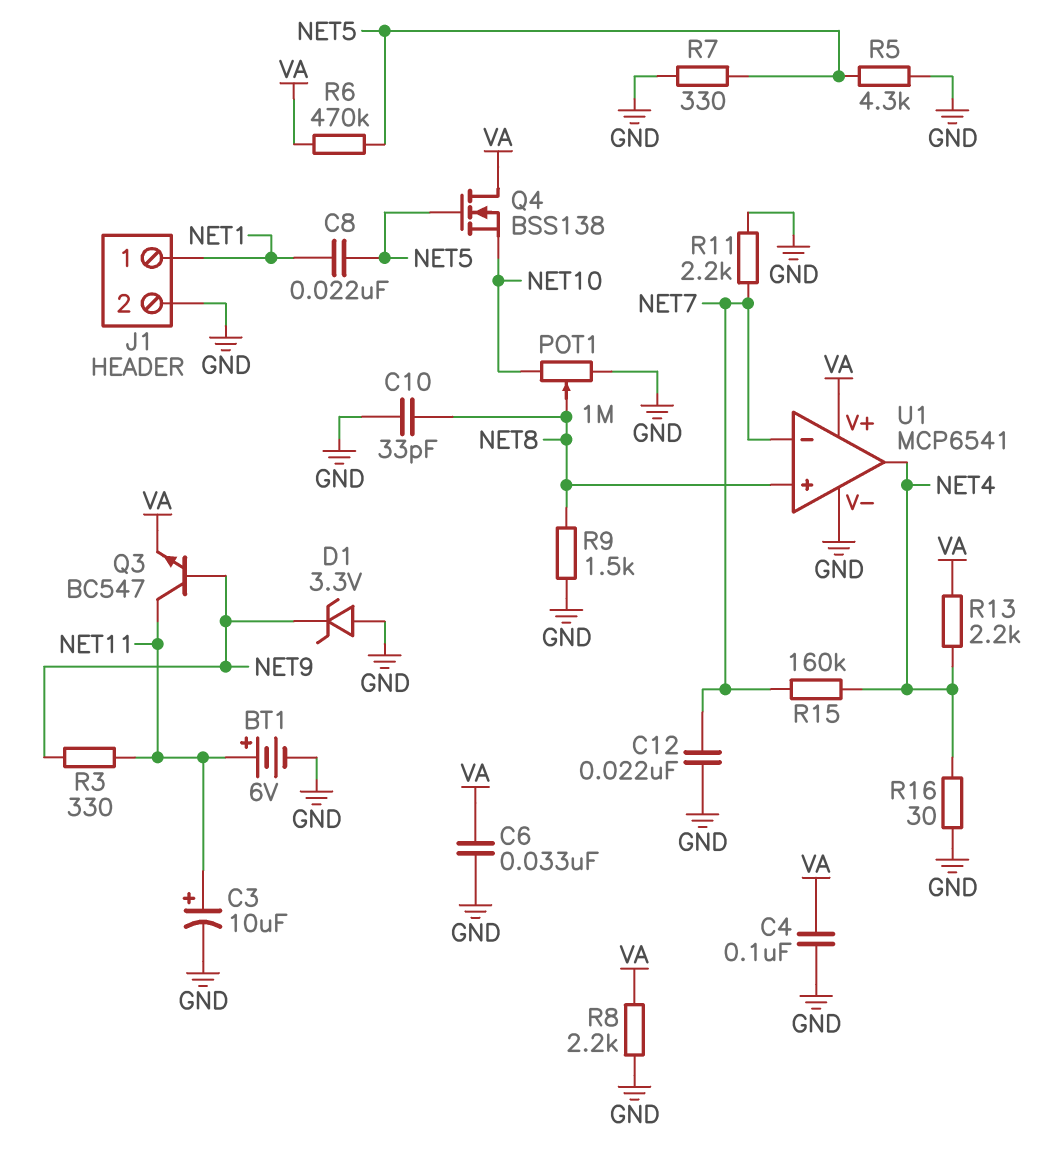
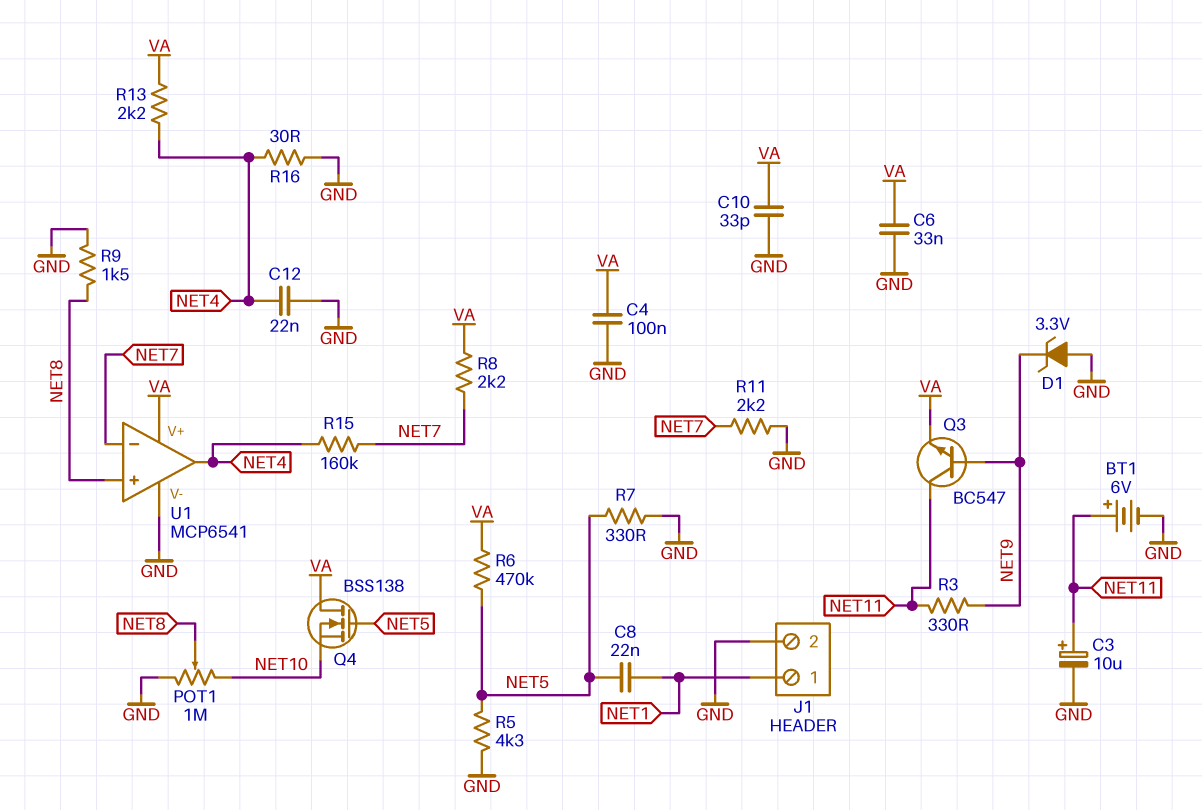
C10: 33pF (GND, NET8) -> 33pF (GND, VA)
C12: 22nF (GND, NET7) -> 22nF (GND, NET4)
R8: 2.2k (GND, VA) -> 2.2k (NET7, VA)

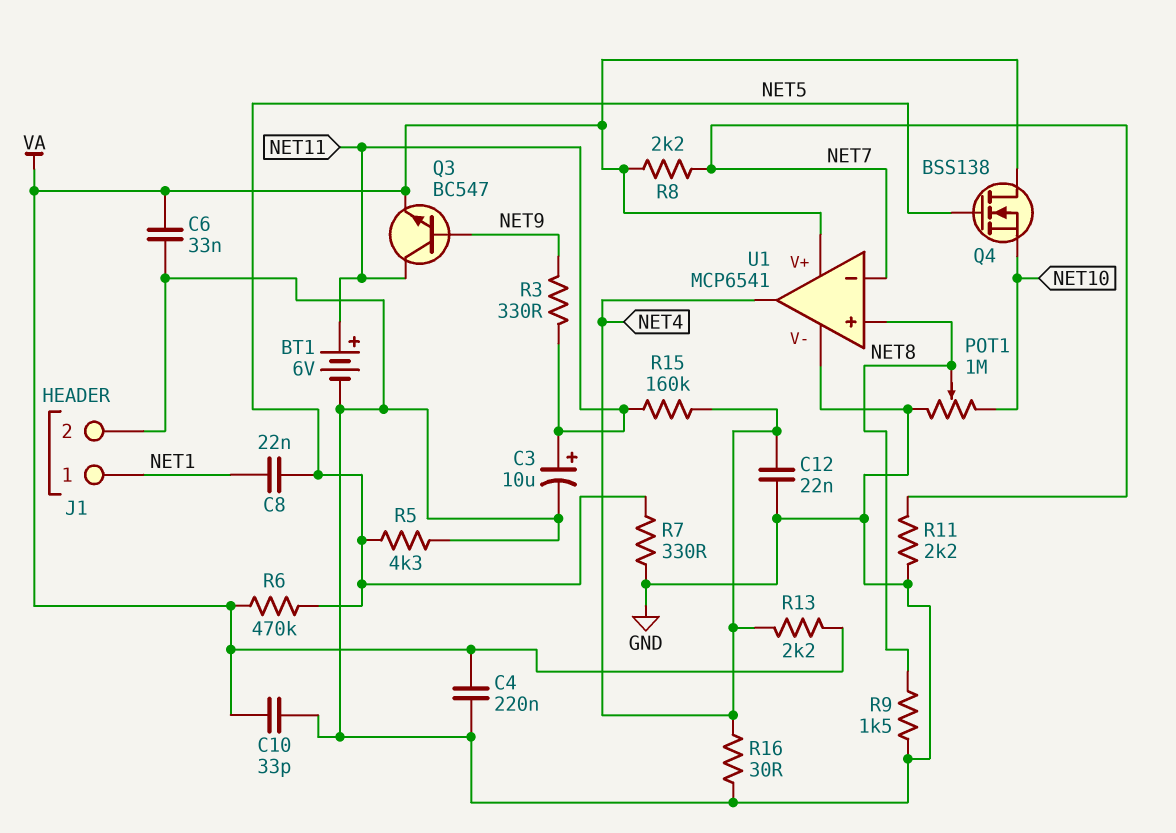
C4: 100nF (GND, VA) -> 220nF (GND, VA)
D1: zener 3.3V (A GND, K NET9) -> none
R15: 160k (NET4, NET7) -> 160k (NET4, NET11)

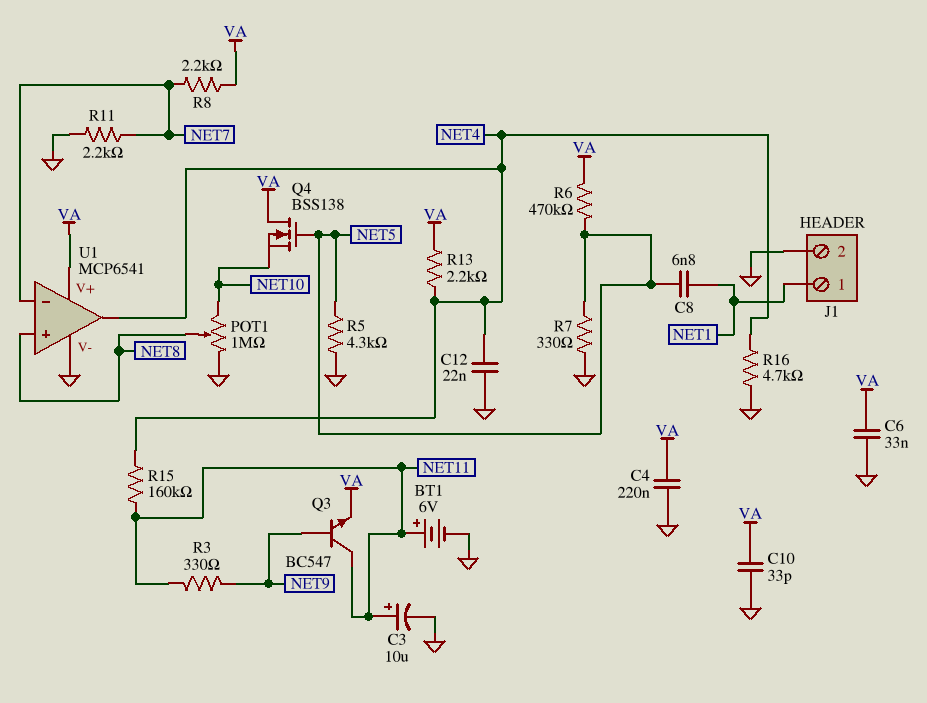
C8: 22nF (NET1, NET5) -> 6.8nF (NET1, NET5)
R9: 1.5k (GND, NET8) -> none
R16: 30 (GND, NET4) -> 4.7k (GND, NET4)

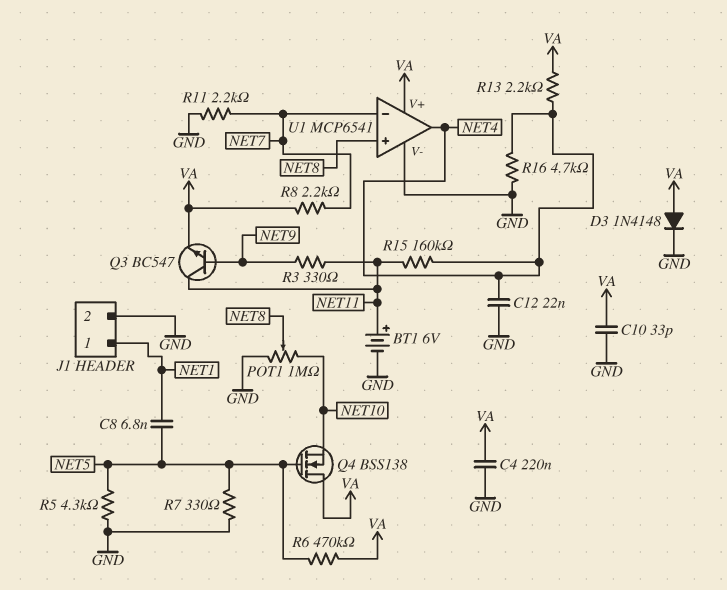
C3: 10uF (plus NET11, minus GND) -> none
C6: 33nF (GND, VA) -> none
D3: none -> diode 1N4148 (A VA, K GND)

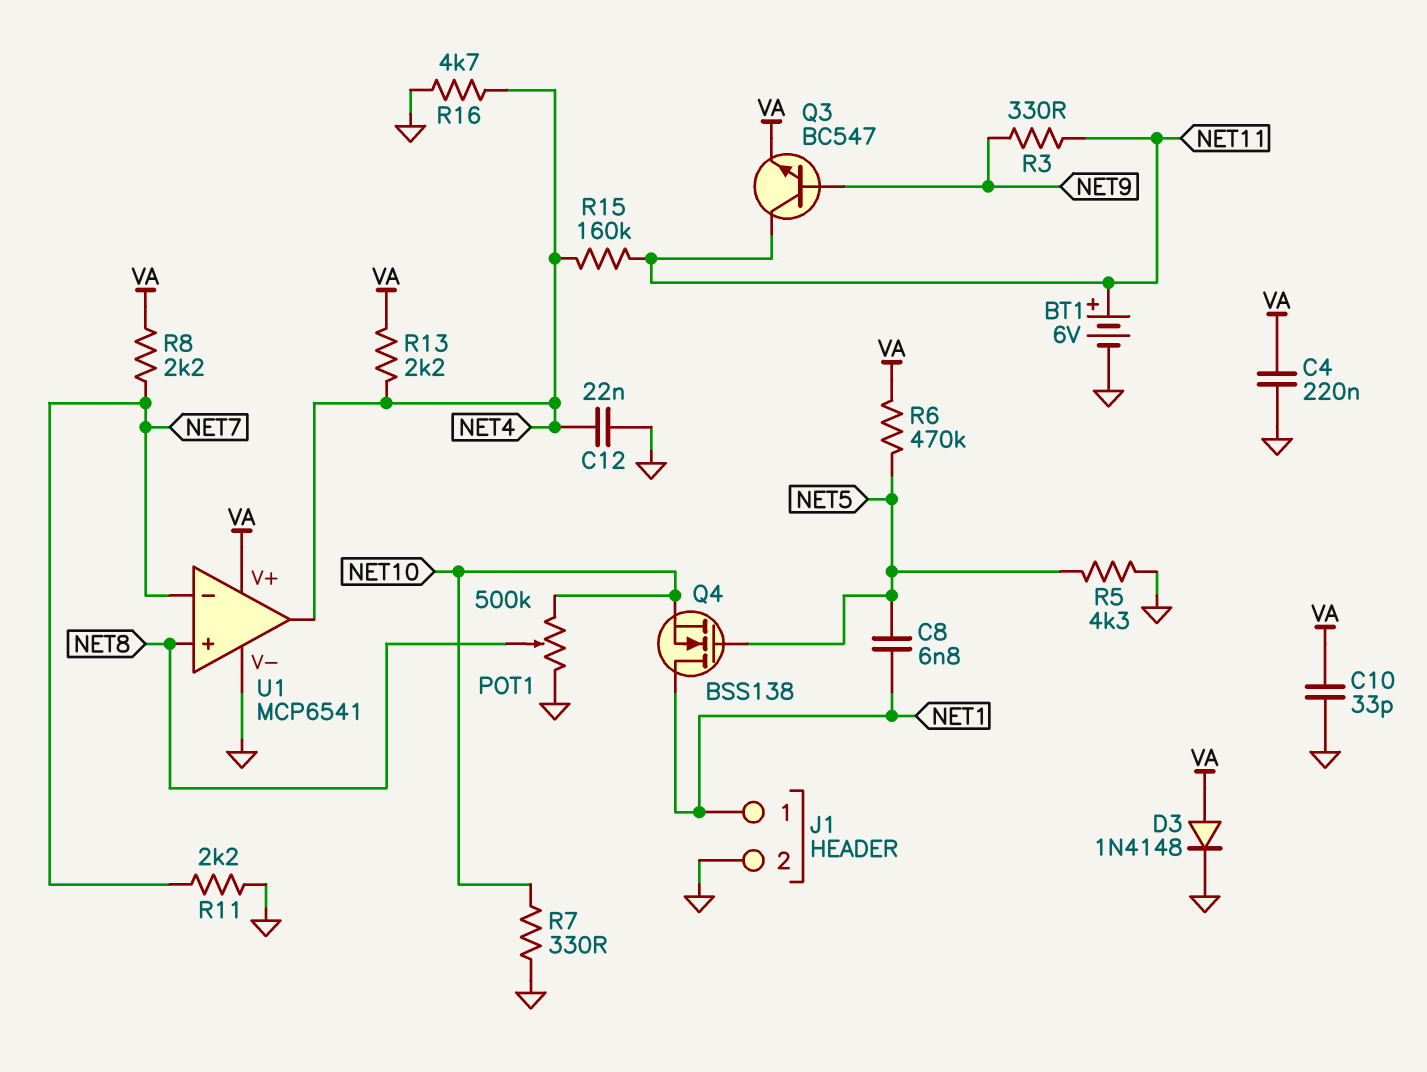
POT1: 1M (GND, NET10, wiper NET8) -> 500k (GND, NET10, wiper NET8)
Q4: NMOS BSS138 (G NET5, D VA, S NET10) -> NMOS BSS138 (G NET5, D NET1, S NET10)
R7: 330 (GND, NET5) -> 330 (GND, NET10)

